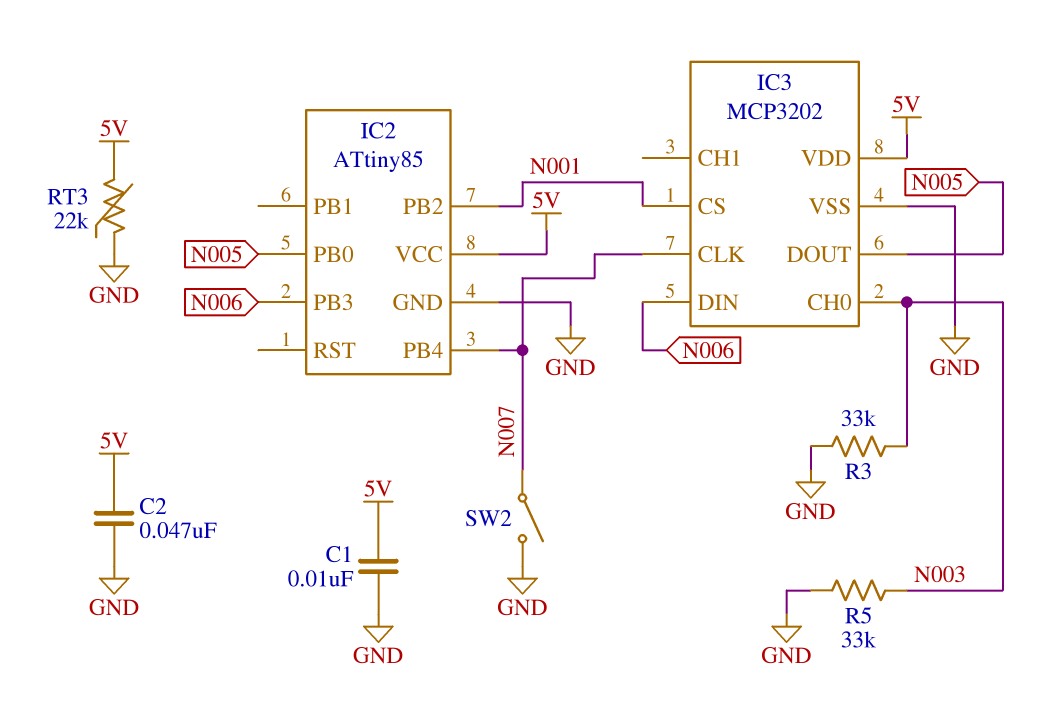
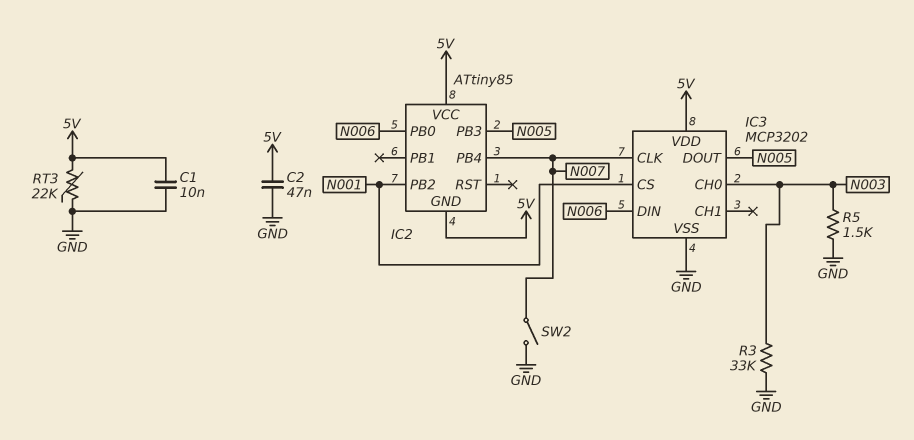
IC2 pin GND: GND -> 5V
IC2 pin PB0: N005 -> N006
IC2 pin PB3: N006 -> N005
R5: 33k (GND, N003) -> 1.5k (GND, N003)

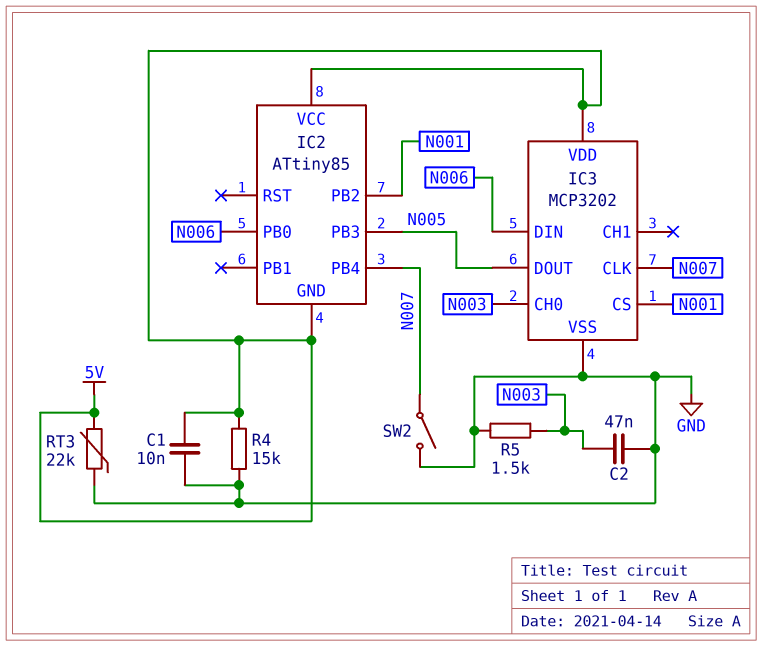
C2: 47nF (5V, GND) -> 47nF (GND, N003)
R3: 33k (GND, N003) -> none
R4: none -> 15k (5V, GND)

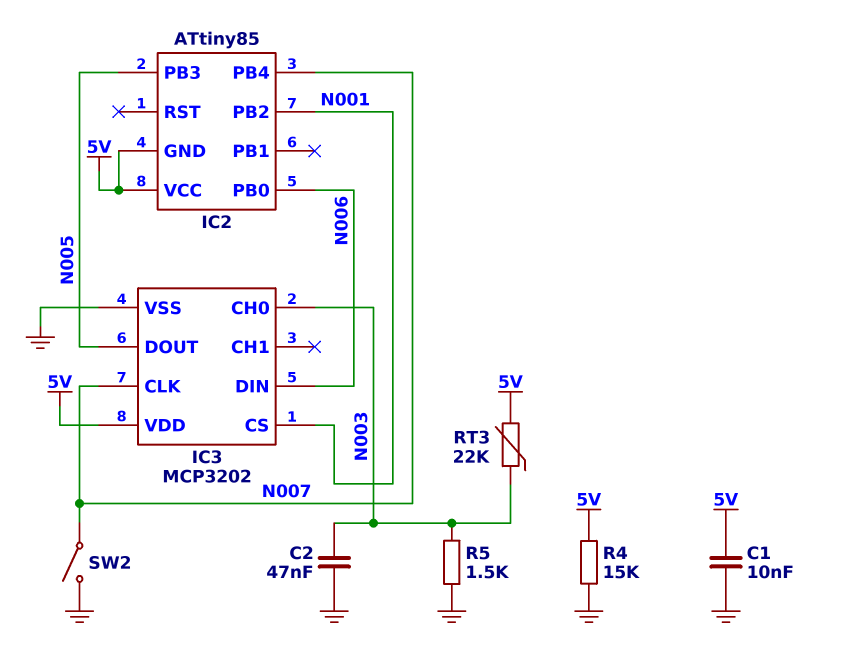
RT3: 22k (5V, GND) -> 22k (5V, N003)

